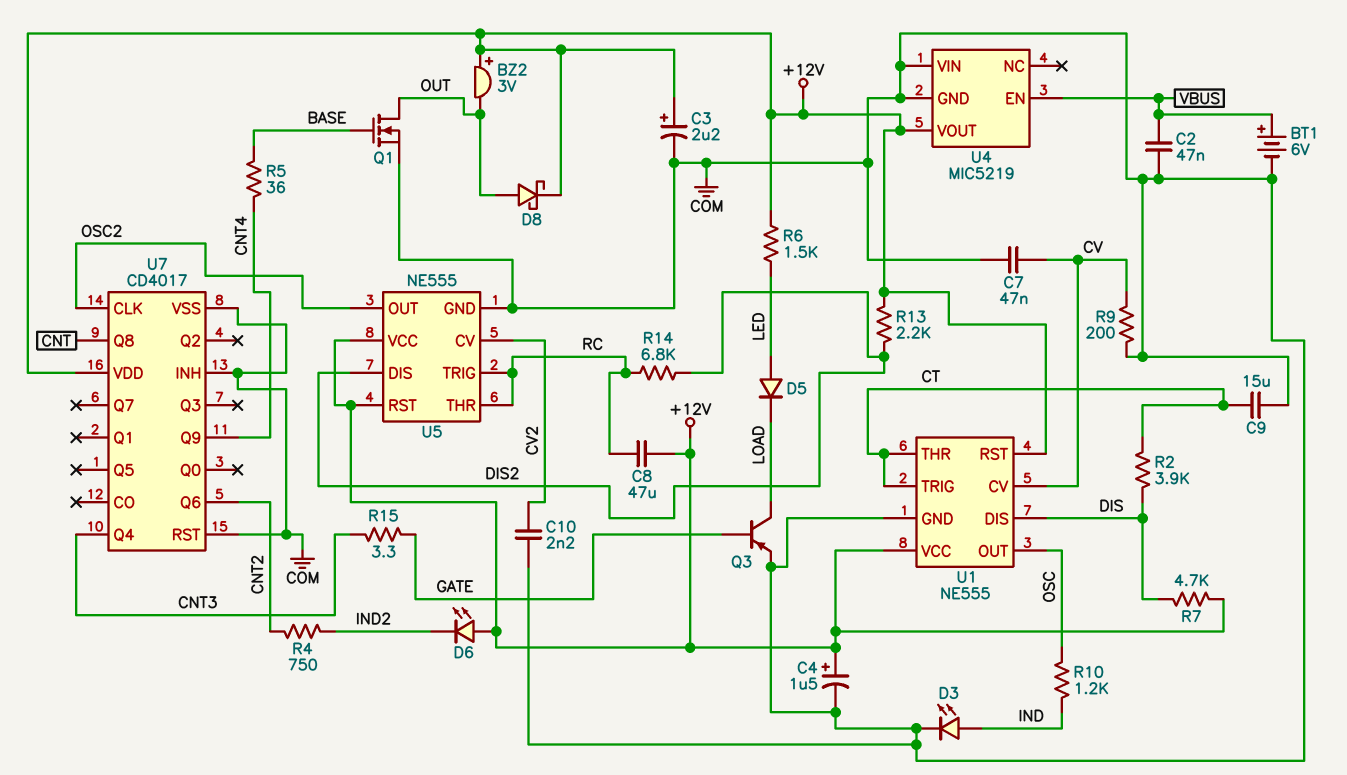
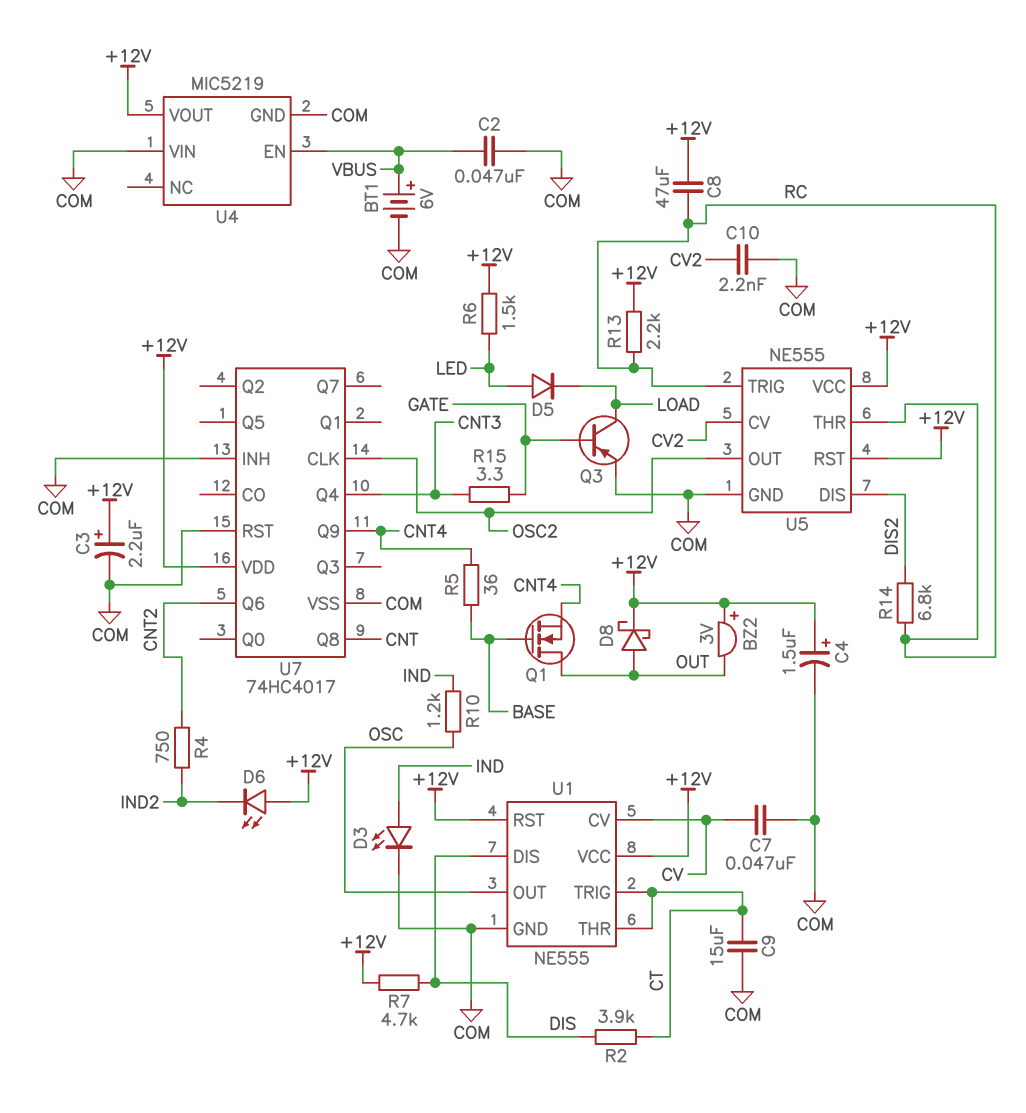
Q1: NMOS (G BASE, D OUT, S COM) -> NMOS (G BASE, D OUT, S CNT4)
R9: 200 (COM, CV) -> none
R13: 2.2k (+12V, DIS2) -> 2.2k (+12V, RC)
U7: CD4017 -> 74HC4017

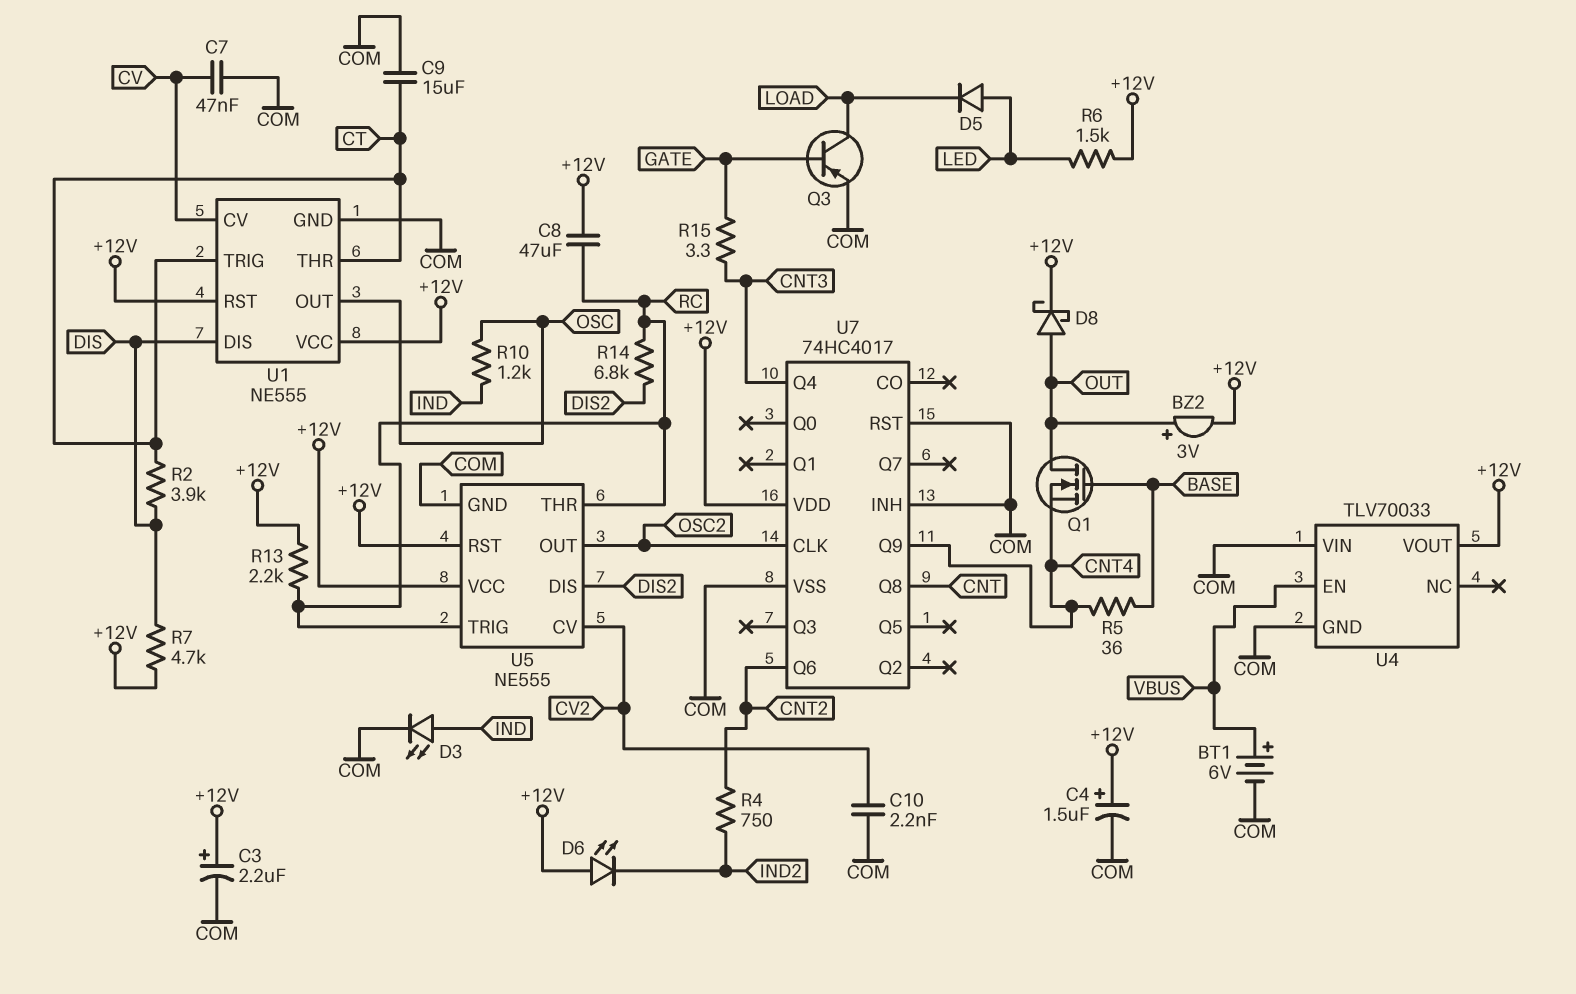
BZ2: buzzer 3V (plus +12V, minus OUT) -> buzzer 3V (plus OUT, minus +12V)
C2: 47nF (COM, VBUS) -> none
U4: MIC5219 -> TLV70033

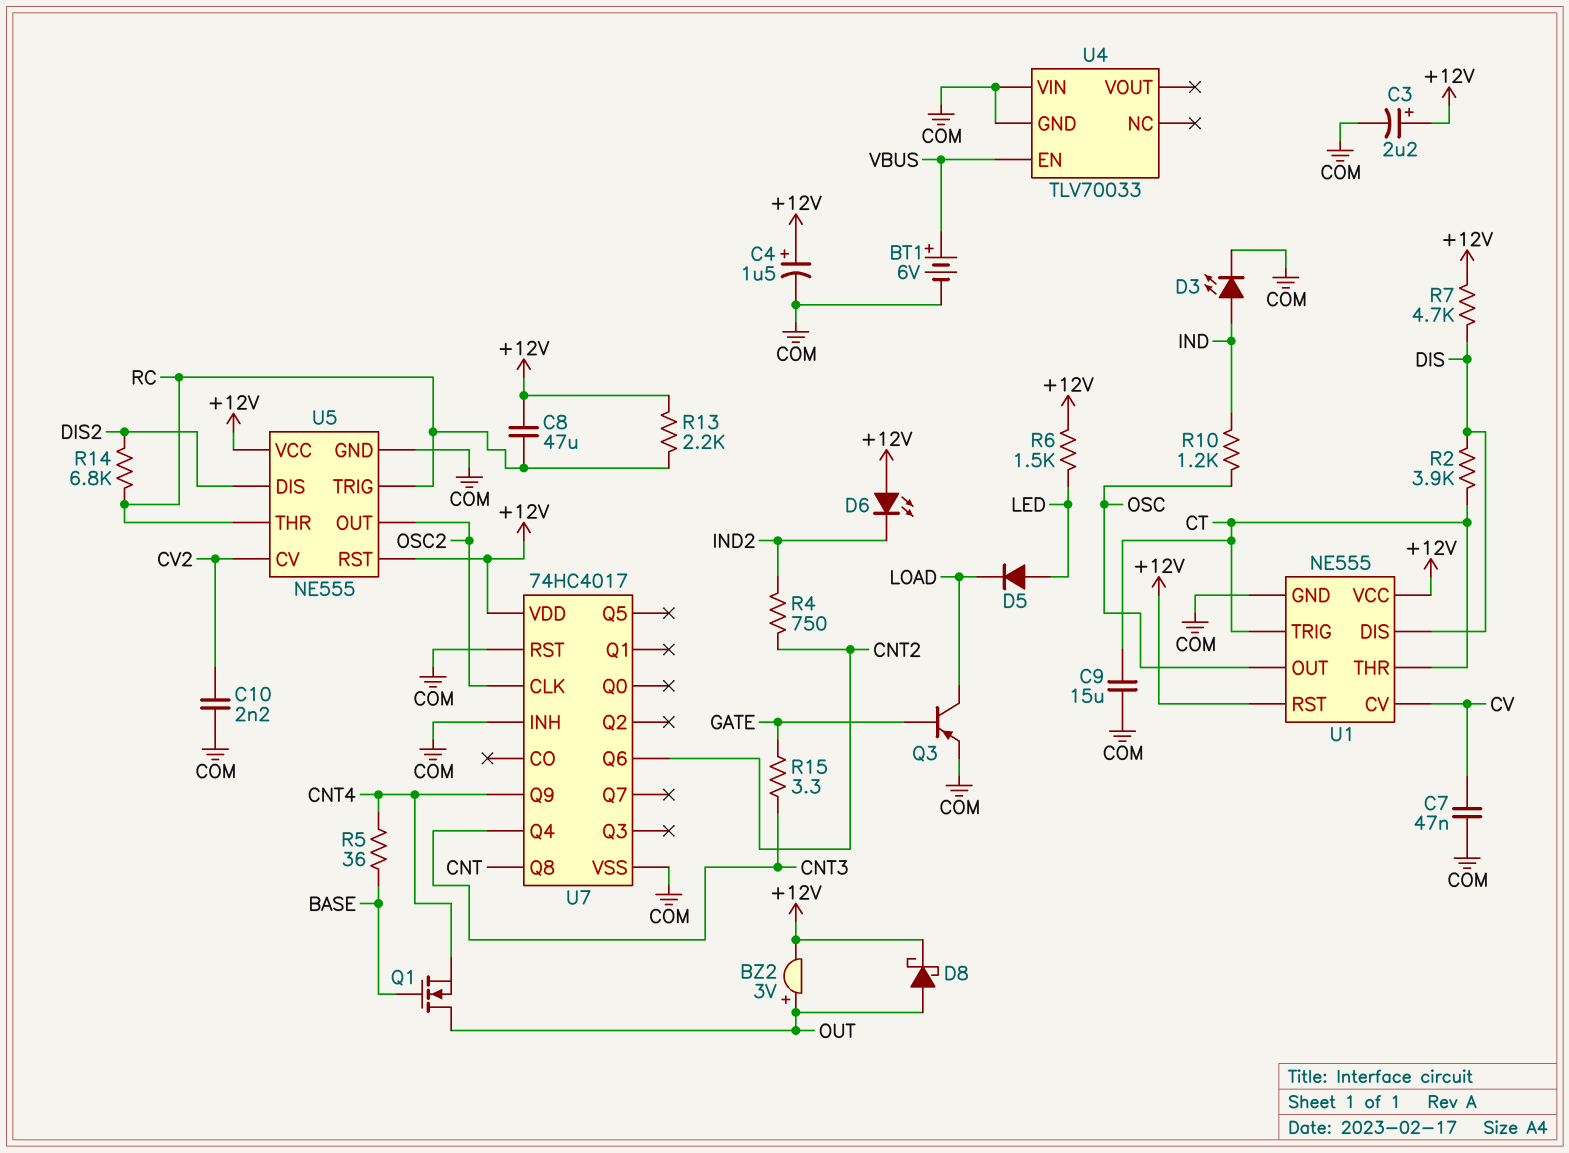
U4 pin VOUT: +12V -> none

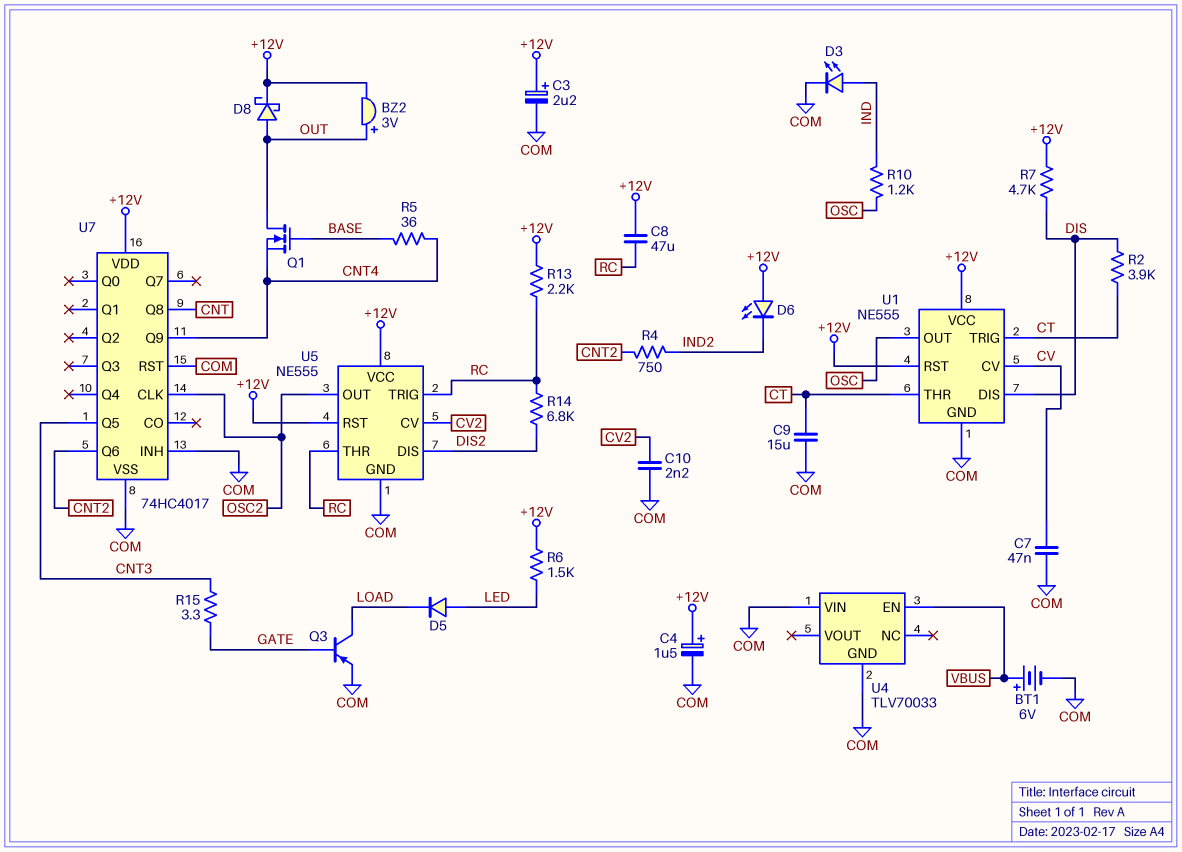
U7 pin Q4: CNT3 -> none
U7 pin Q5: none -> CNT3

